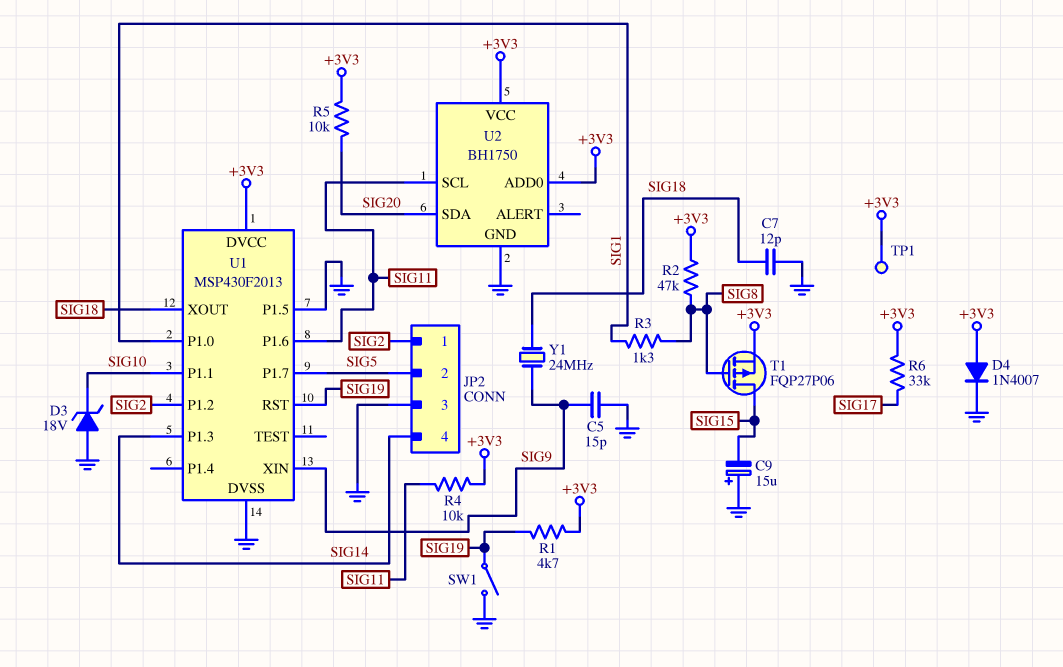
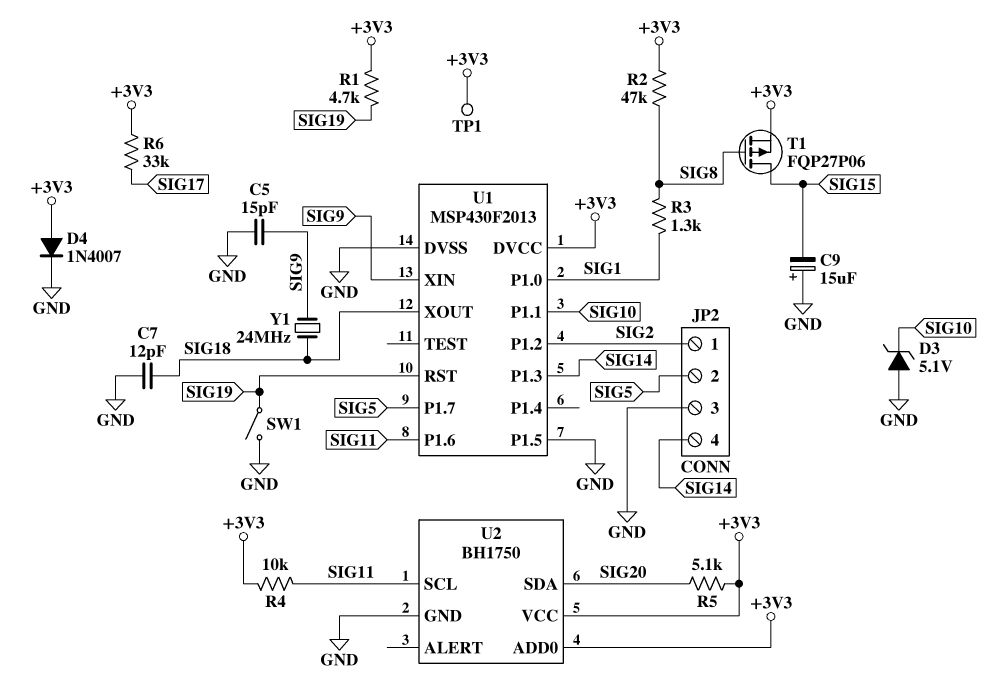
D3: zener 18V (A GND, K SIG10) -> zener 5.1V (A GND, K SIG10)
R5: 10k (+3V3, SIG20) -> 5.1k (+3V3, SIG20)

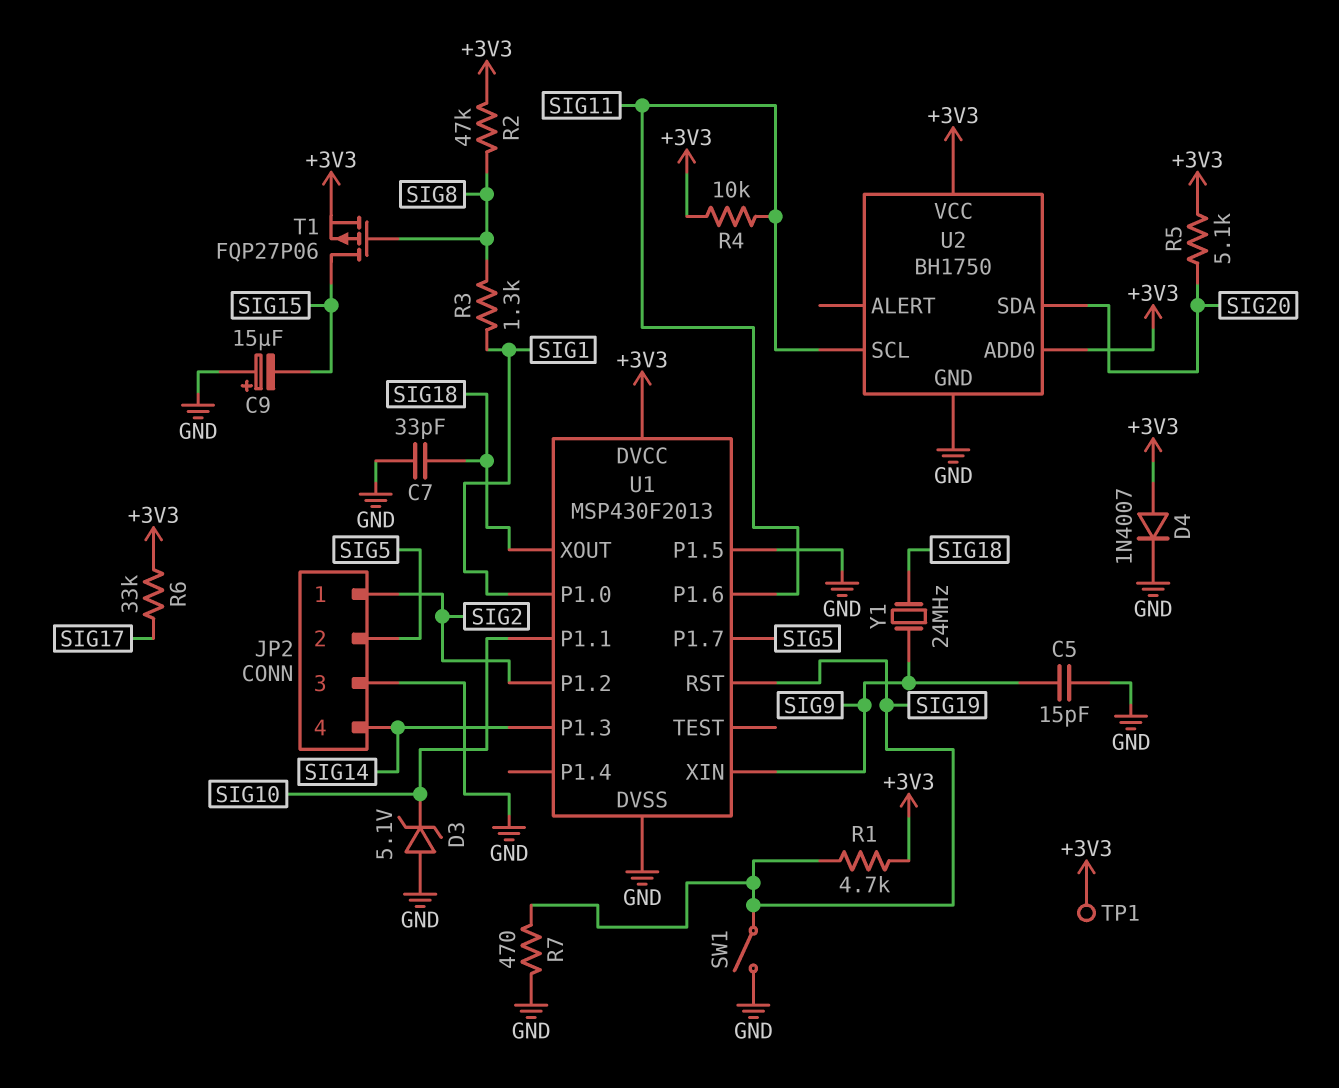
C7: 12pF (GND, SIG18) -> 33pF (GND, SIG18)
R7: none -> 470 (GND, SIG19)

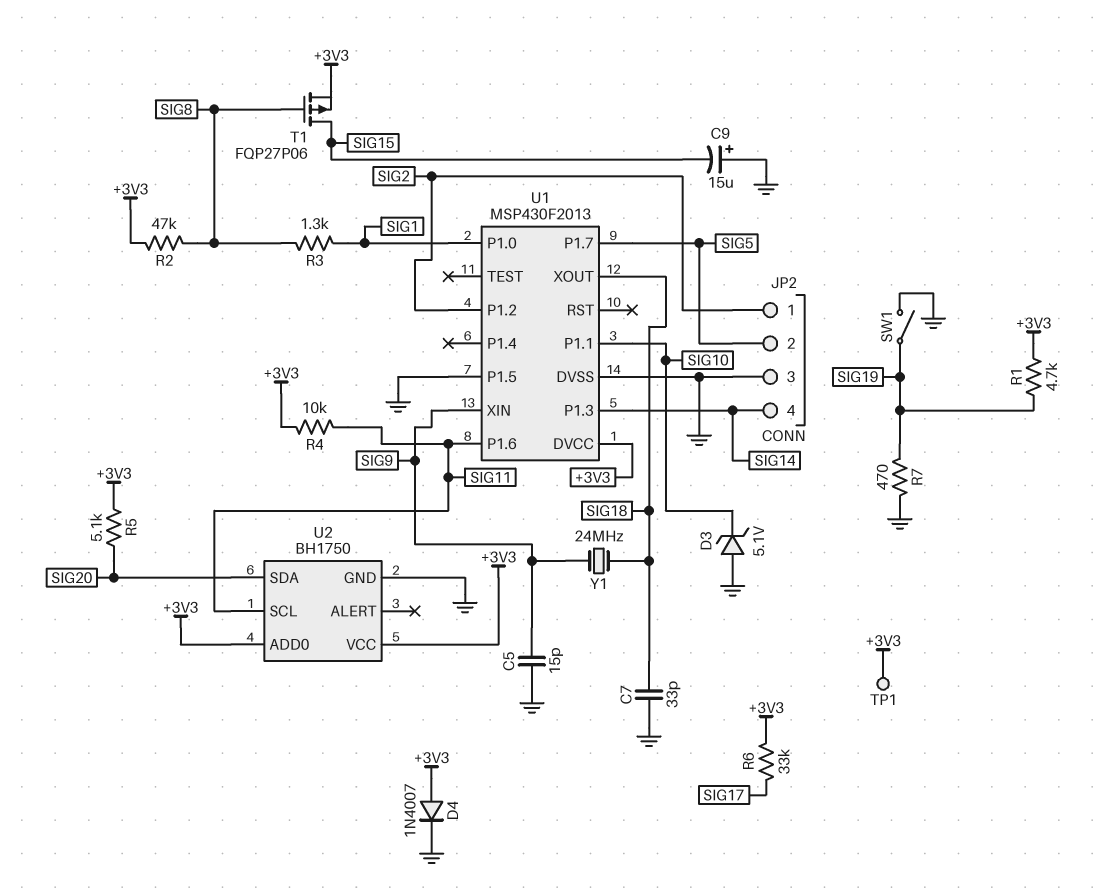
U1 pin RST: SIG19 -> none

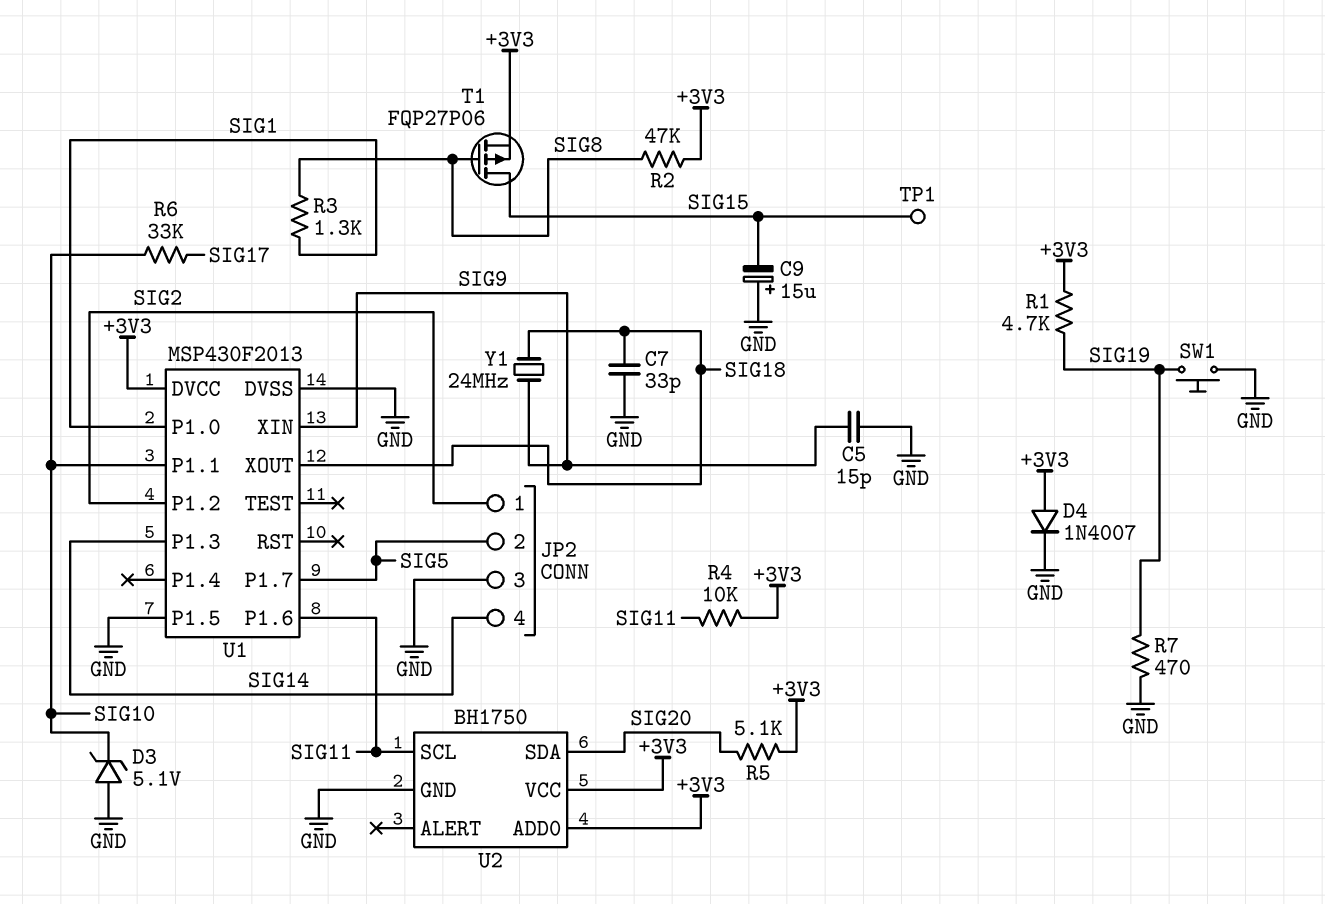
R6: 33k (+3V3, SIG17) -> 33k (SIG10, SIG17)
SW1: switch (GND, SIG19) -> button (GND, SIG19)
TP1: test point (+3V3) -> test point (SIG15)

